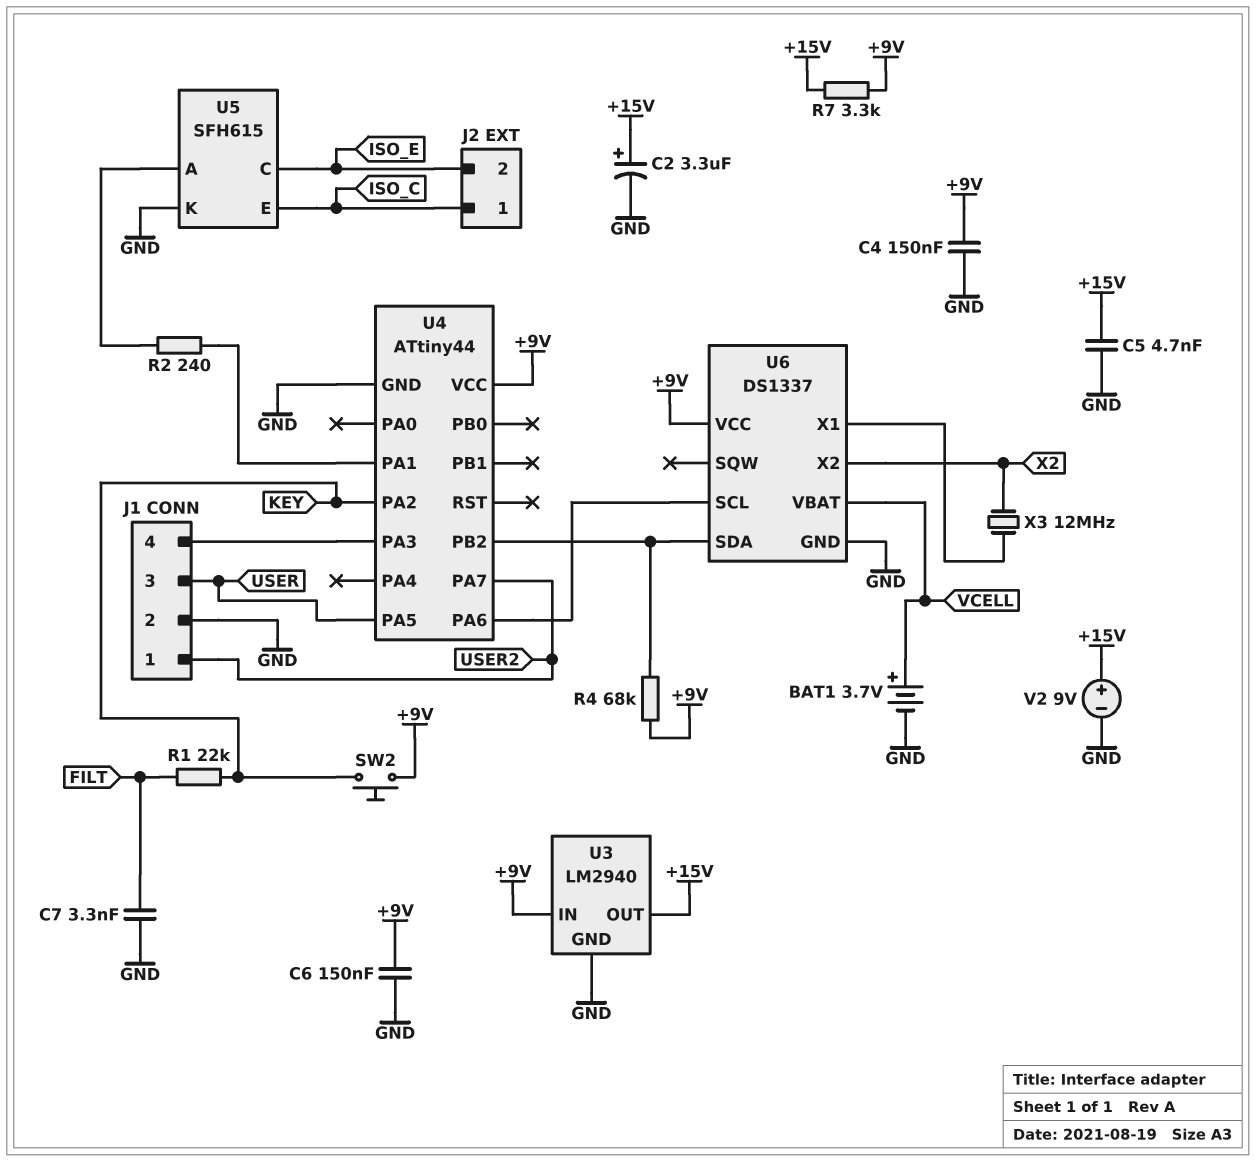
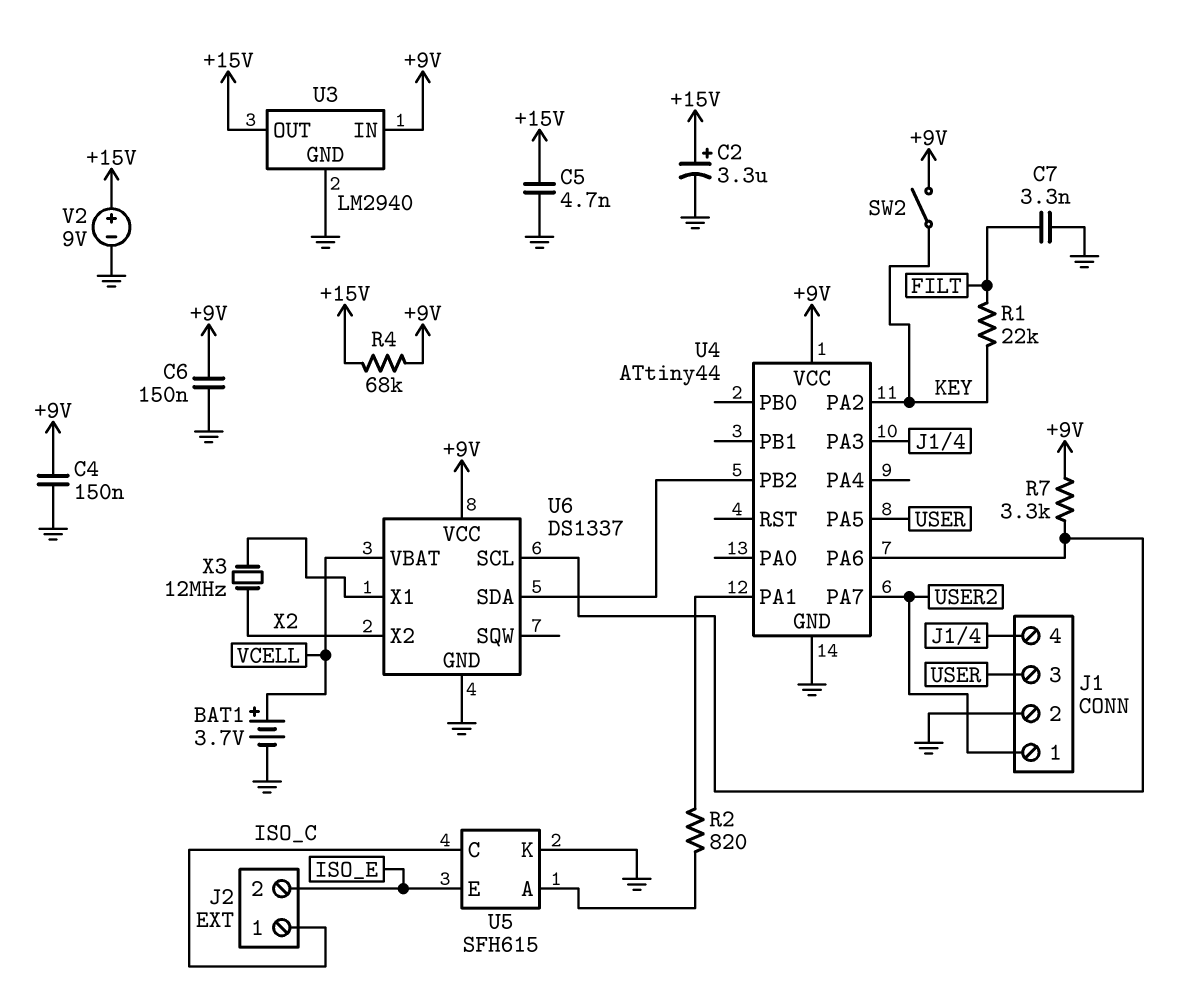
R2: 240 (U4/PA1, U5/A) -> 820 (U4/PA1, U5/A)
R4: 68k (+9V, U4/PB2) -> 68k (+9V, +15V)
R7: 3.3k (+9V, +15V) -> 3.3k (+9V, U4/PA6)
SW2: button (+9V, KEY) -> switch (+9V, KEY)
U5 pin C: ISO_E -> ISO_C
U5 pin E: ISO_C -> ISO_E

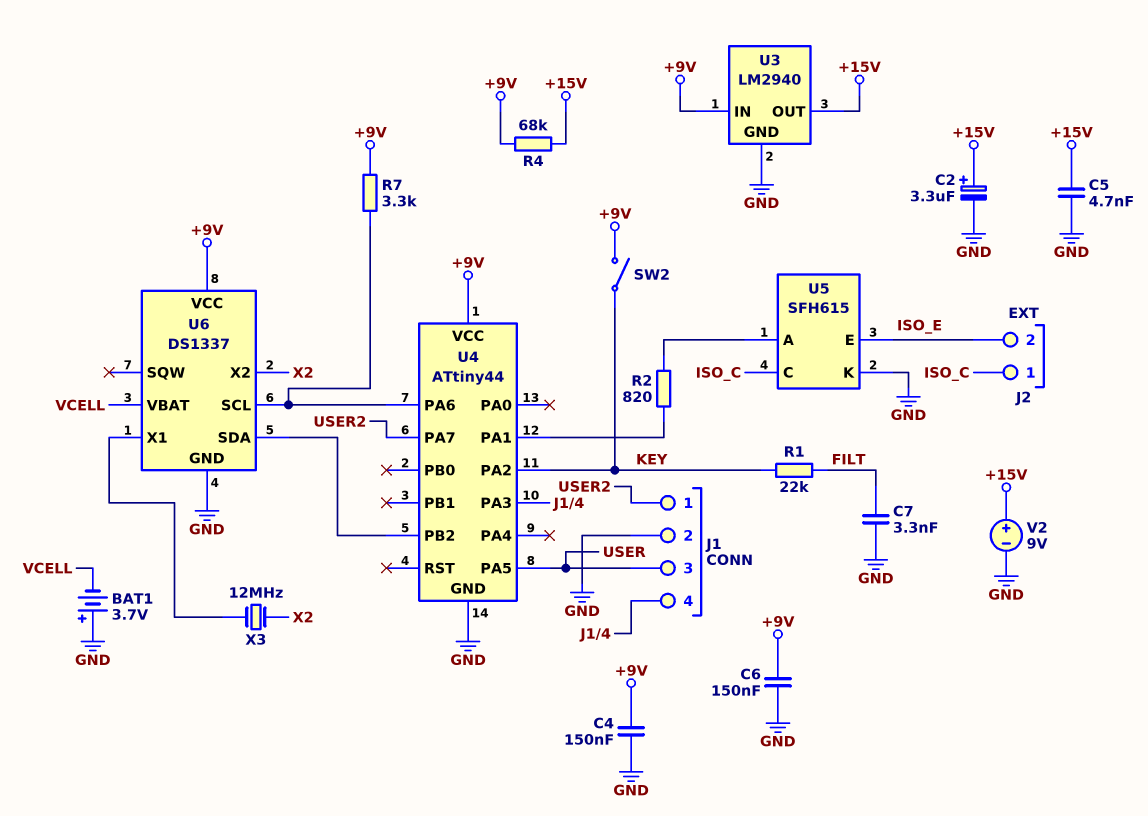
BAT1: 3.7V (plus VCELL, minus GND) -> 3.7V (plus GND, minus VCELL)

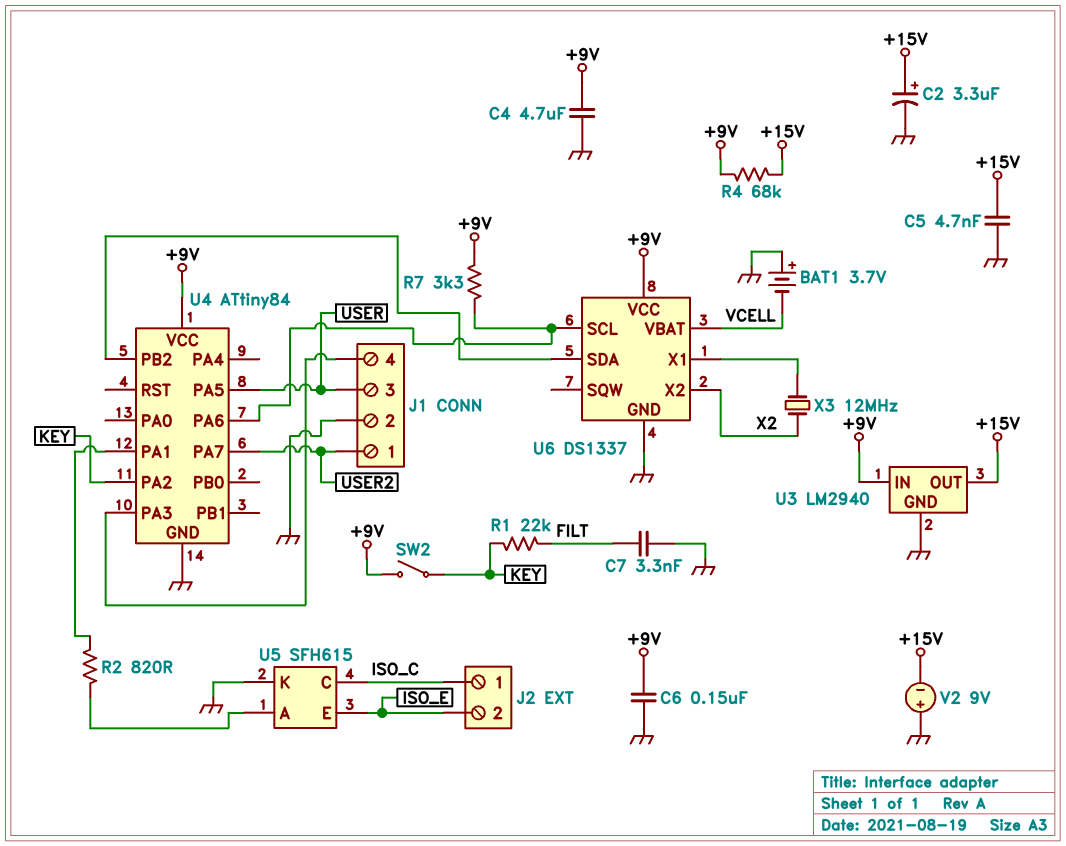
C4: 150nF (+9V, GND) -> 4.7uF (+9V, GND)
U4: ATtiny44 -> ATtiny84
V2: 9V (plus +15V, minus GND) -> 9V (plus GND, minus +15V)

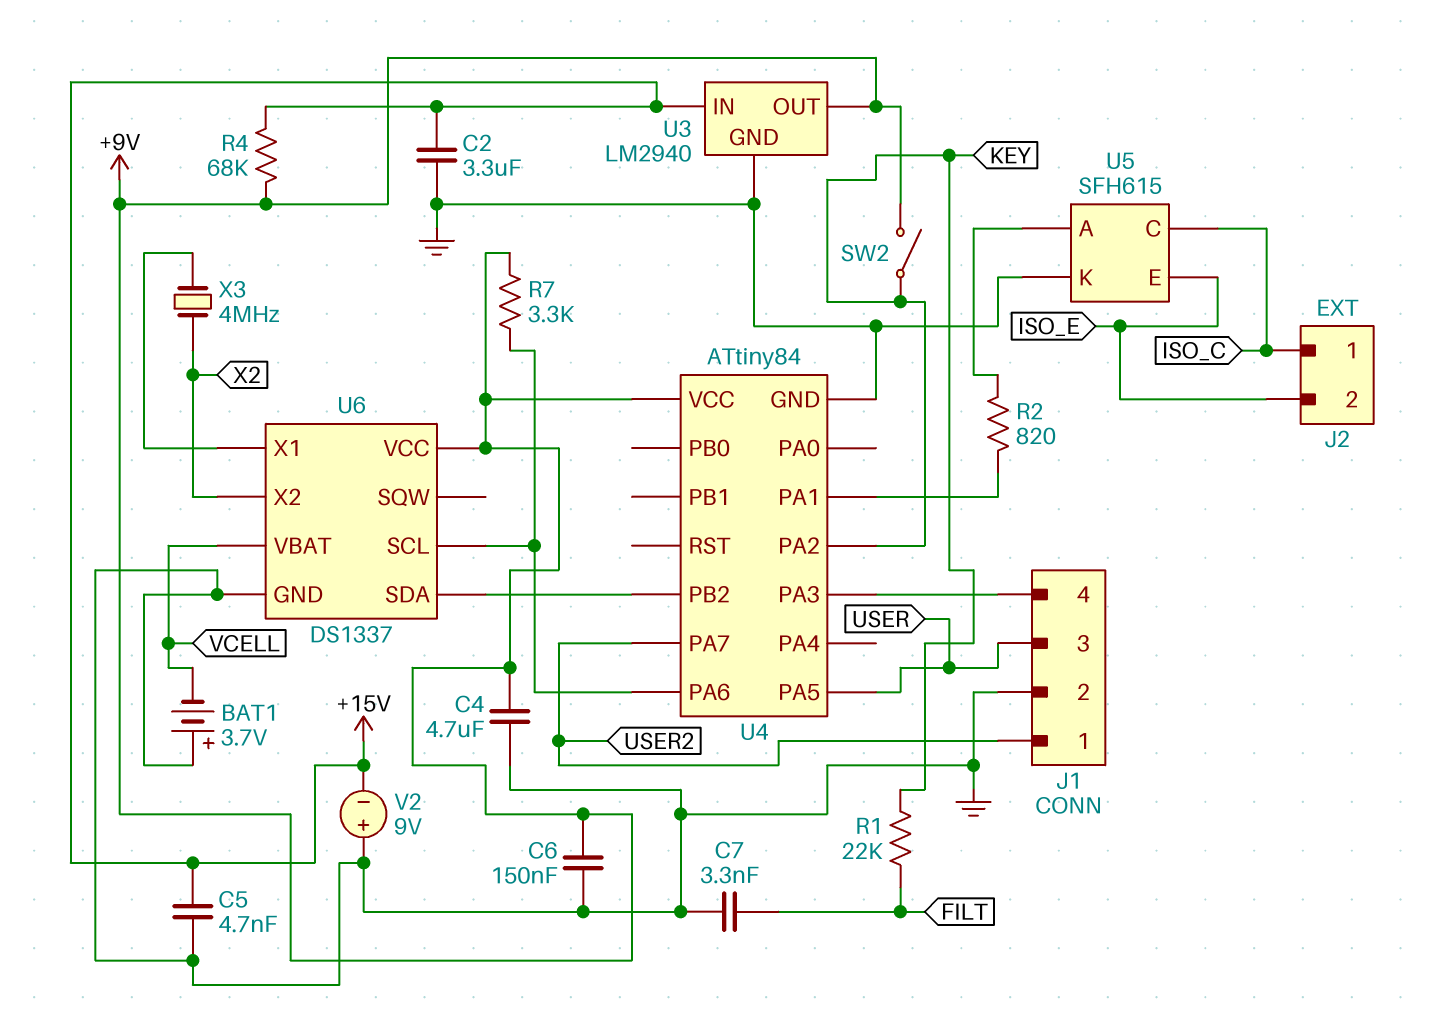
C2: 3.3uF (plus +15V, minus GND) -> 3.3uF (+15V, GND)
U3 pin IN: +9V -> +15V
U3 pin OUT: +15V -> +9V
X3: 12MHz (U6/X1, X2) -> 4MHz (U6/X1, X2)

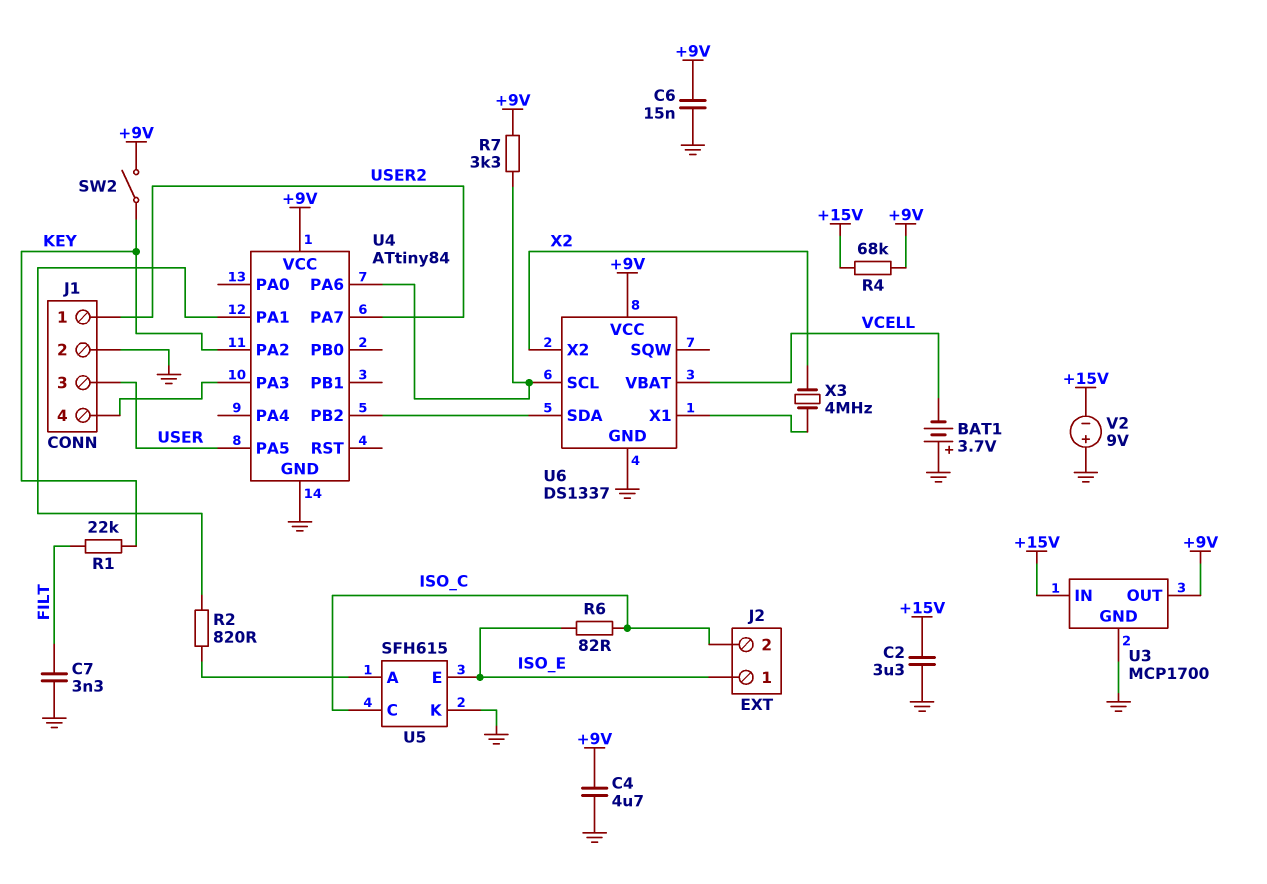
C5: 4.7nF (+15V, GND) -> none
C6: 150nF (+9V, GND) -> 15nF (+9V, GND)
J2 pin 1: ISO_C -> ISO_E
J2 pin 2: ISO_E -> ISO_C
R6: none -> 82 (ISO_C, ISO_E)
U3: LM2940 -> MCP1700

